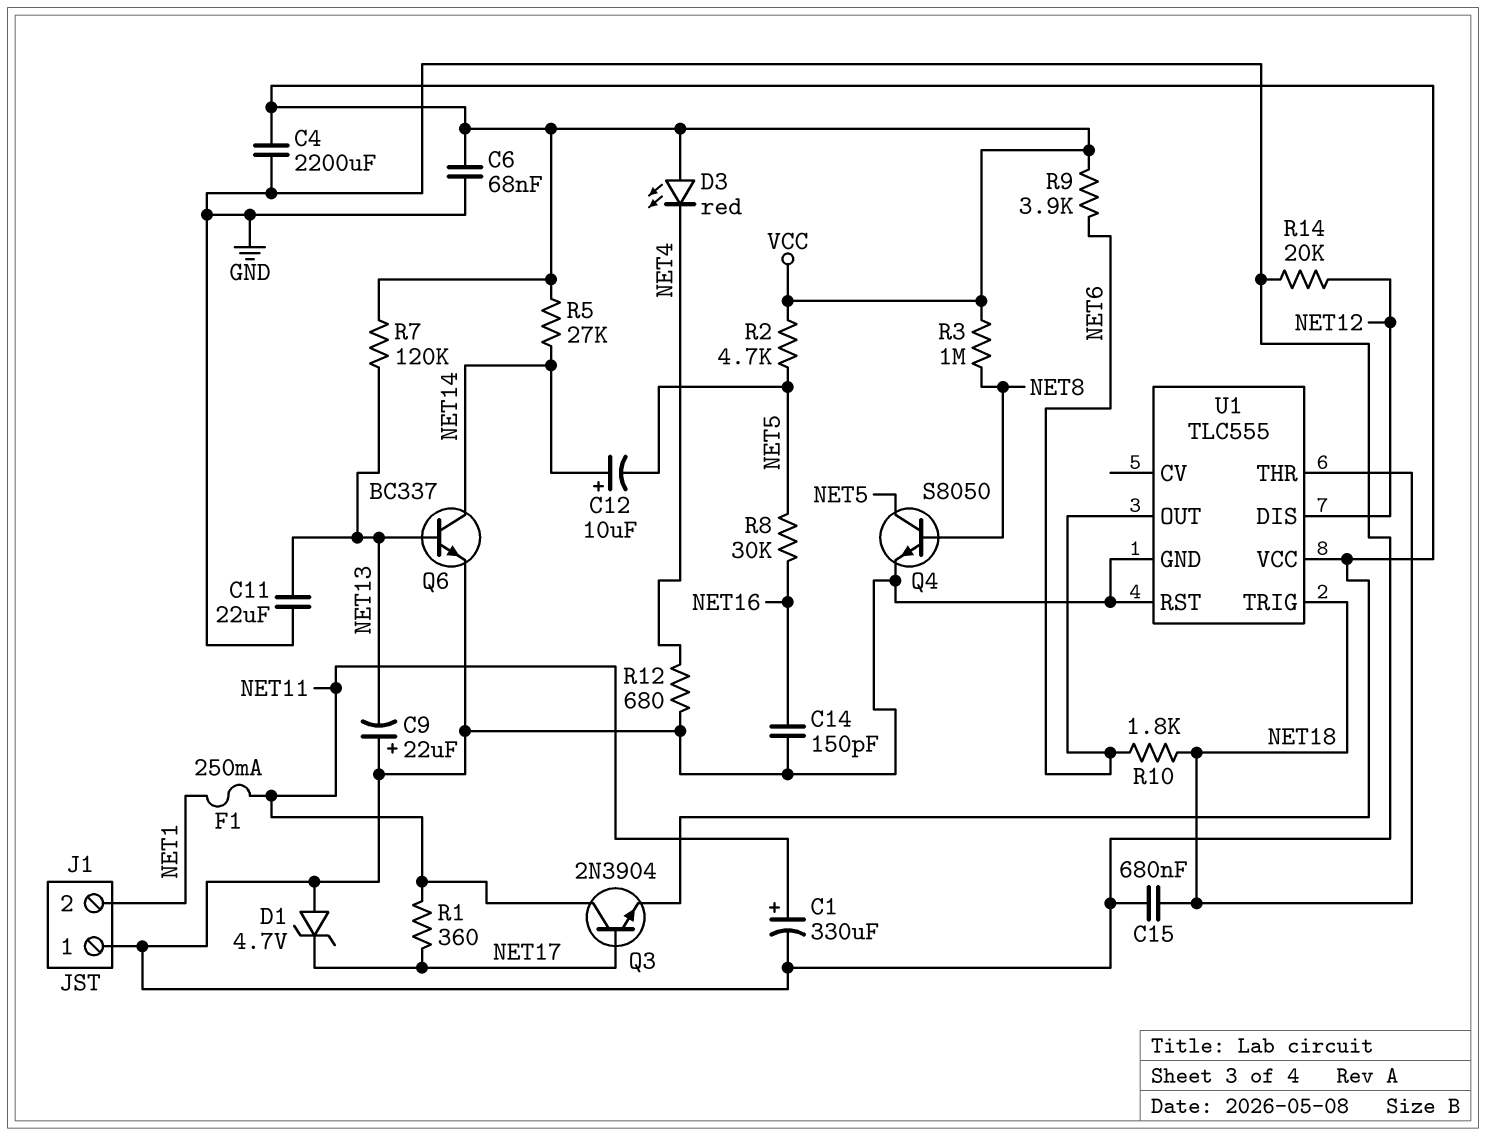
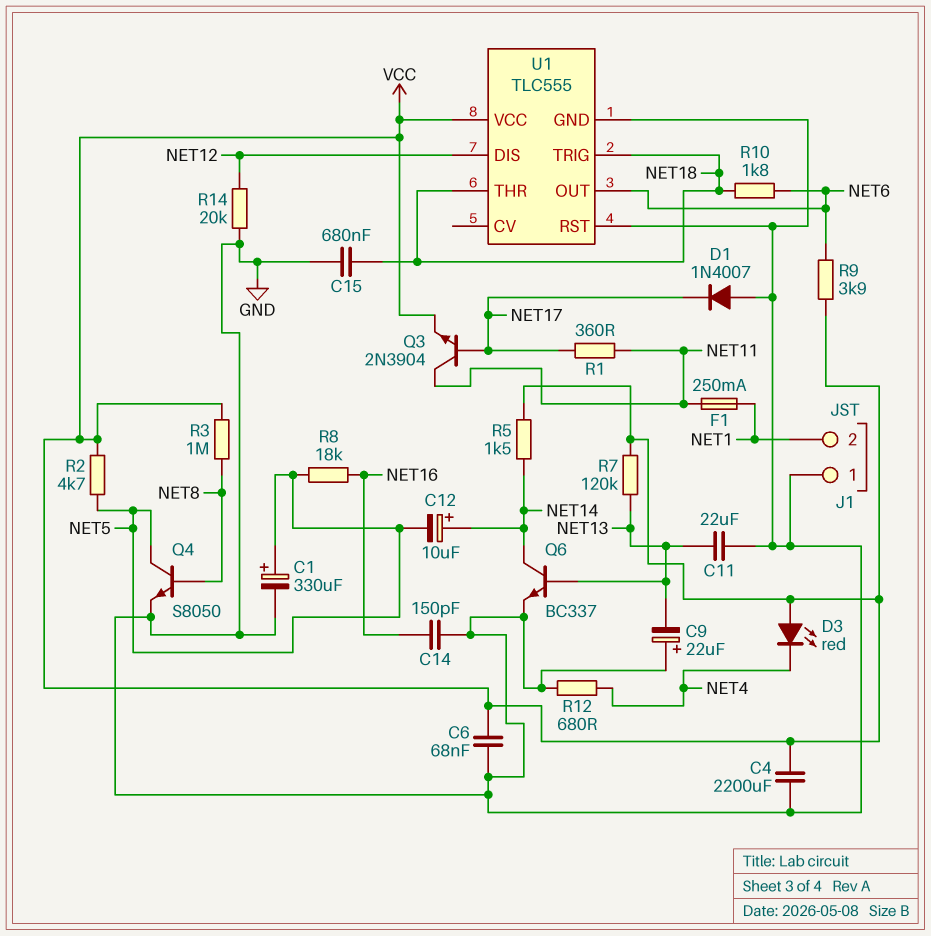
C1: 330uF (plus NET11, minus GND) -> 330uF (plus NET5, minus GND)
D1: zener 4.7V (A GND, K NET17) -> diode 1N4007 (A GND, K NET17)
R5: 27k (NET14, VCC) -> 1.5k (NET14, VCC)
R8: 30k (NET5, NET16) -> 18k (NET5, NET16)

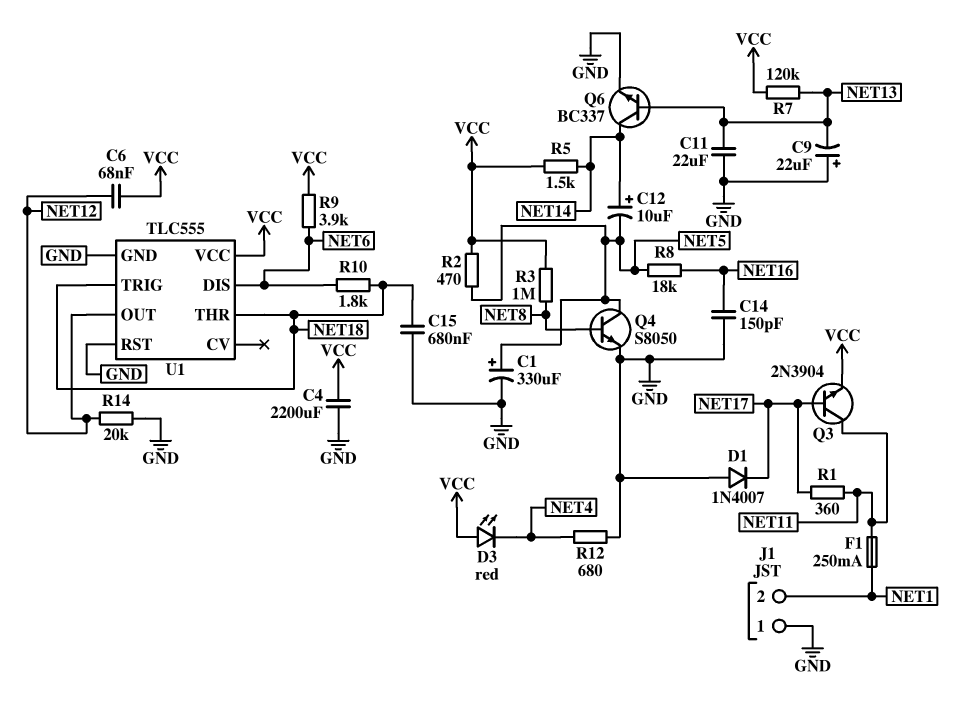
C6: 68nF (GND, VCC) -> 68nF (NET12, VCC)
R2: 4.7k (NET5, VCC) -> 470 (NET5, VCC)
U1 pin DIS: NET12 -> NET6
U1 pin OUT: NET6 -> NET12

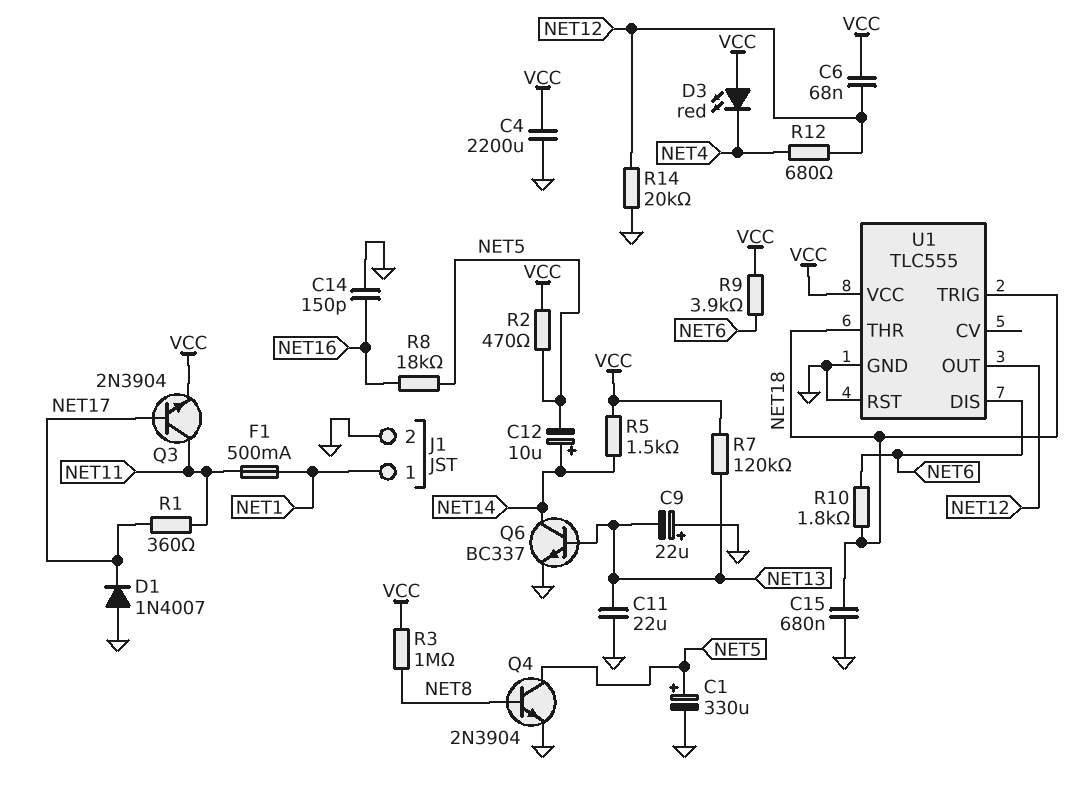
F1: 250mA (NET1, NET11) -> 500mA (NET1, NET11)
J1 pin 1: GND -> NET1
J1 pin 2: NET1 -> GND
Q4: NPN S8050 (B NET8, C NET5, E GND) -> NPN 2N3904 (B NET8, C NET5, E GND)
R12: 680 (GND, NET4) -> 680 (NET4, NET12)

